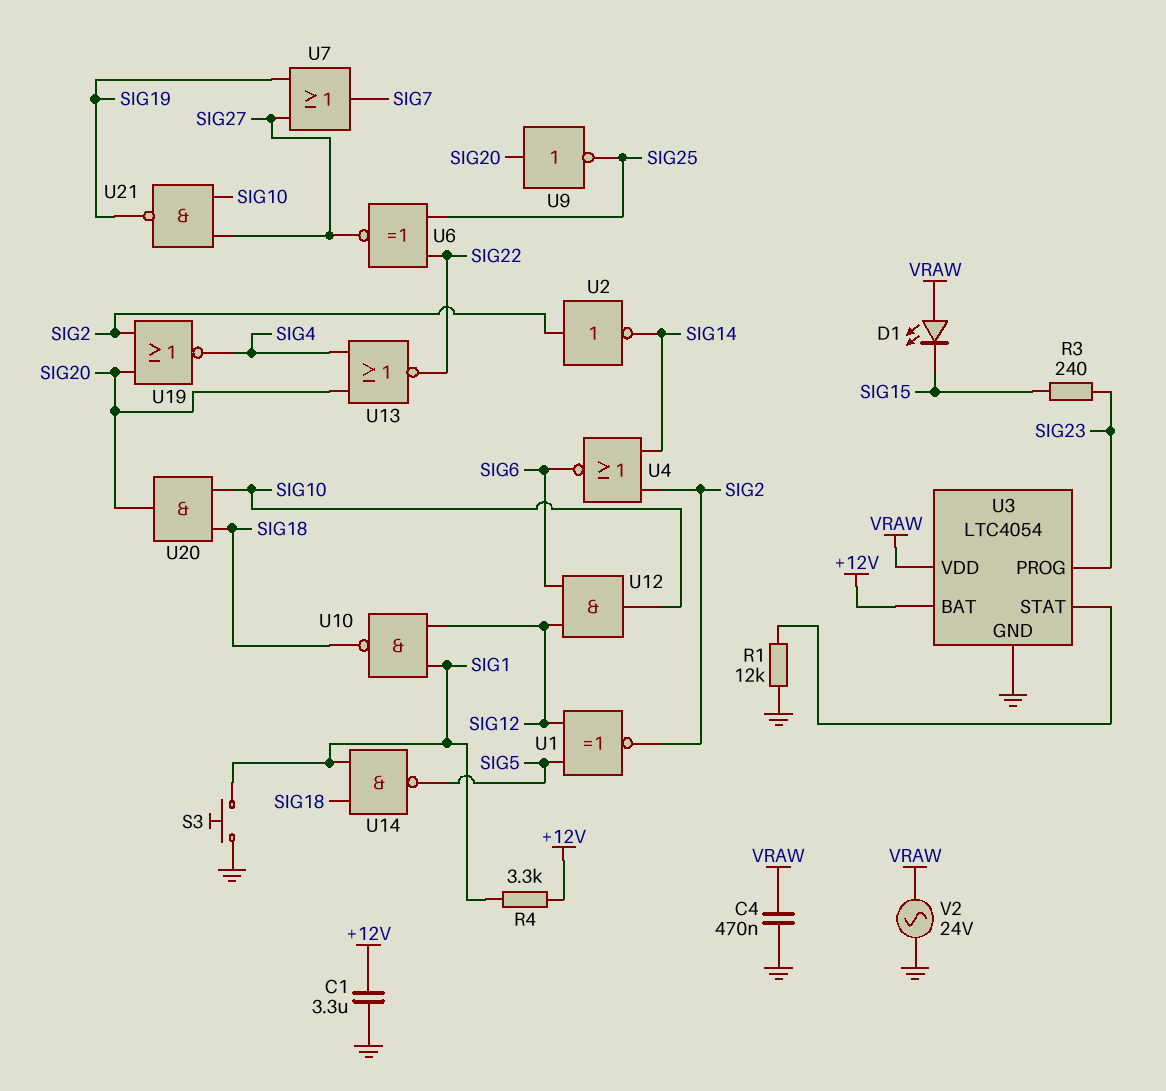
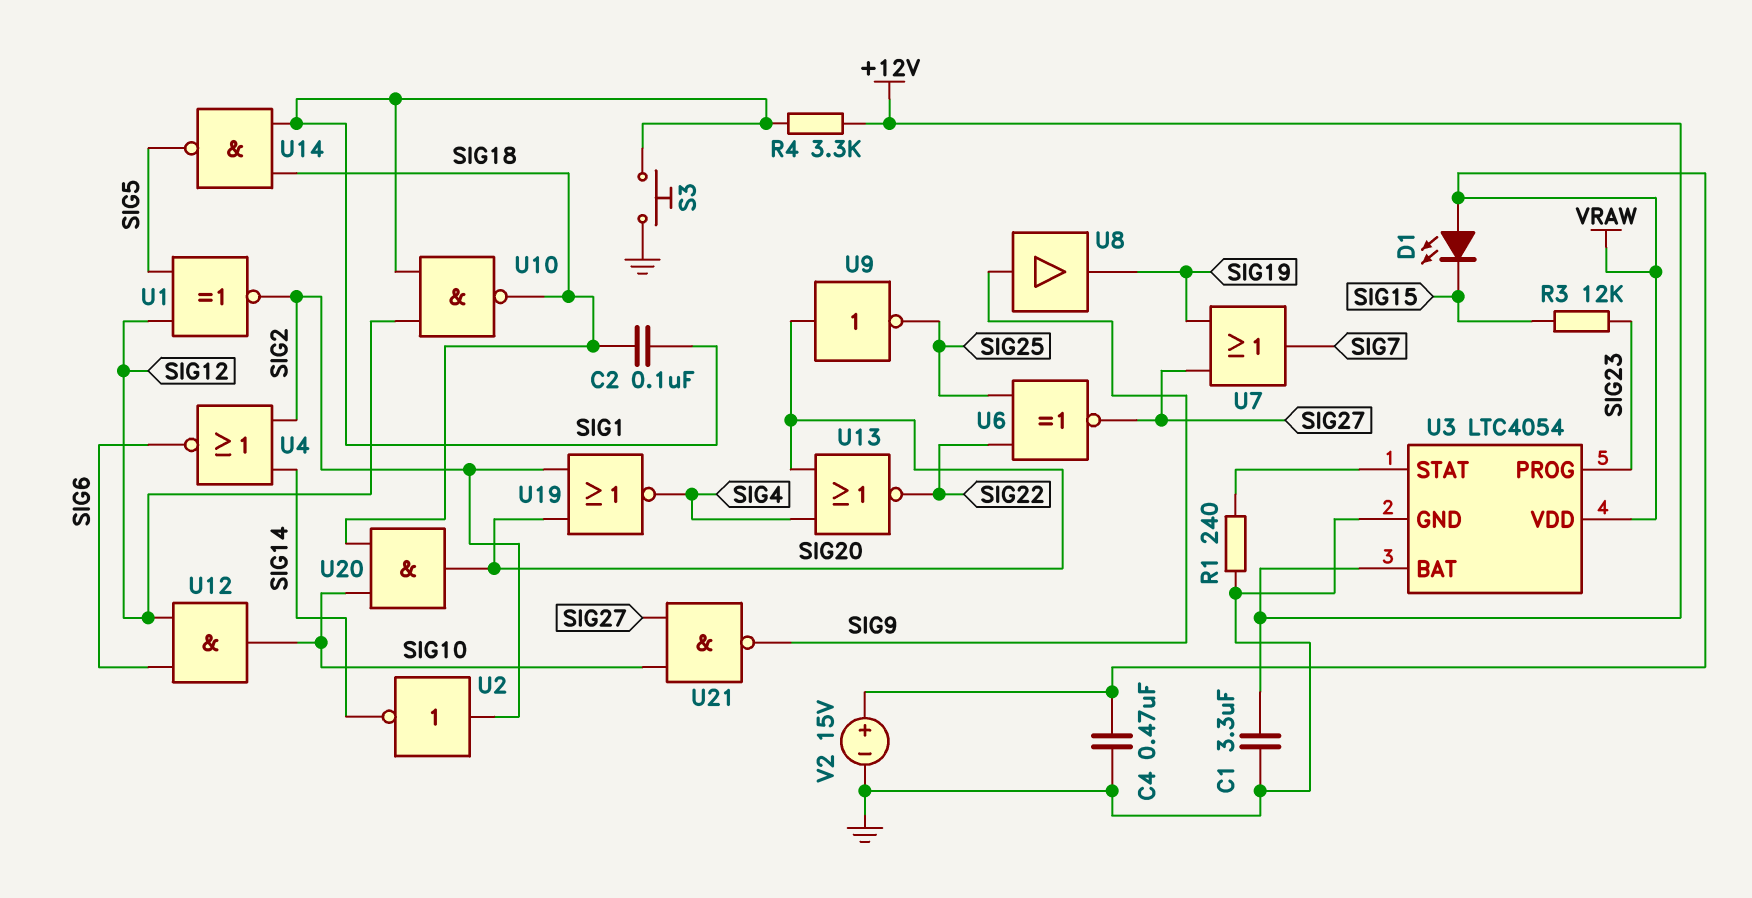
C2: none -> 100nF (SIG1, SIG18)
R1: 12k (GND, U3/STAT) -> 240 (GND, U3/STAT)
R3: 240 (SIG15, SIG23) -> 12k (SIG15, SIG23)
U8: none -> buffer (in SIG9, out SIG19)
U21: NAND (in SIG10, in SIG27, out SIG19) -> NAND (in SIG10, in SIG27, out SIG9)
V2: AC 24V (GND, VRAW) -> 15V (plus VRAW, minus GND)

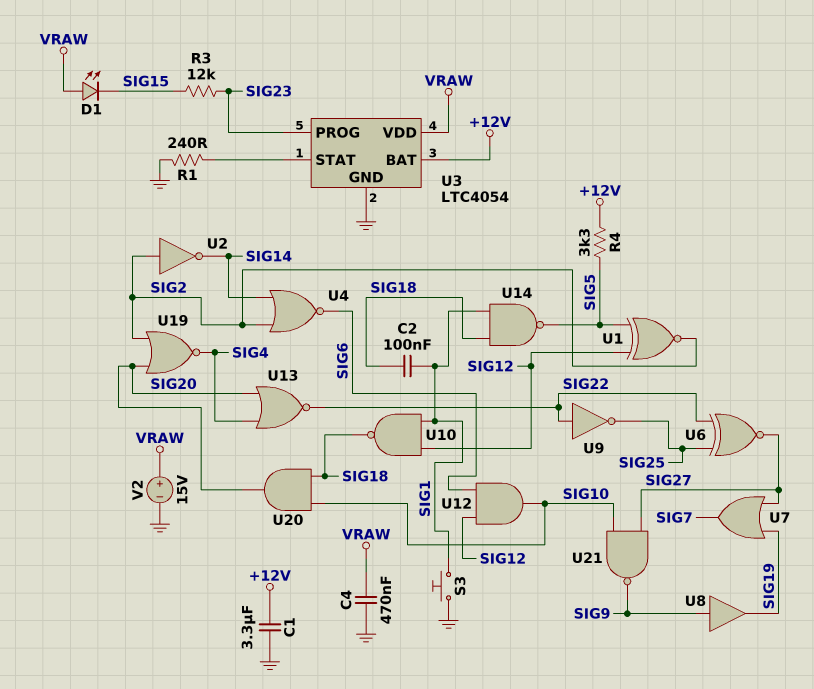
R4: 3.3k (+12V, SIG1) -> 3.3k (+12V, SIG5)
U9: NOT (in SIG20, out SIG25) -> NOT (in SIG22, out SIG25)

